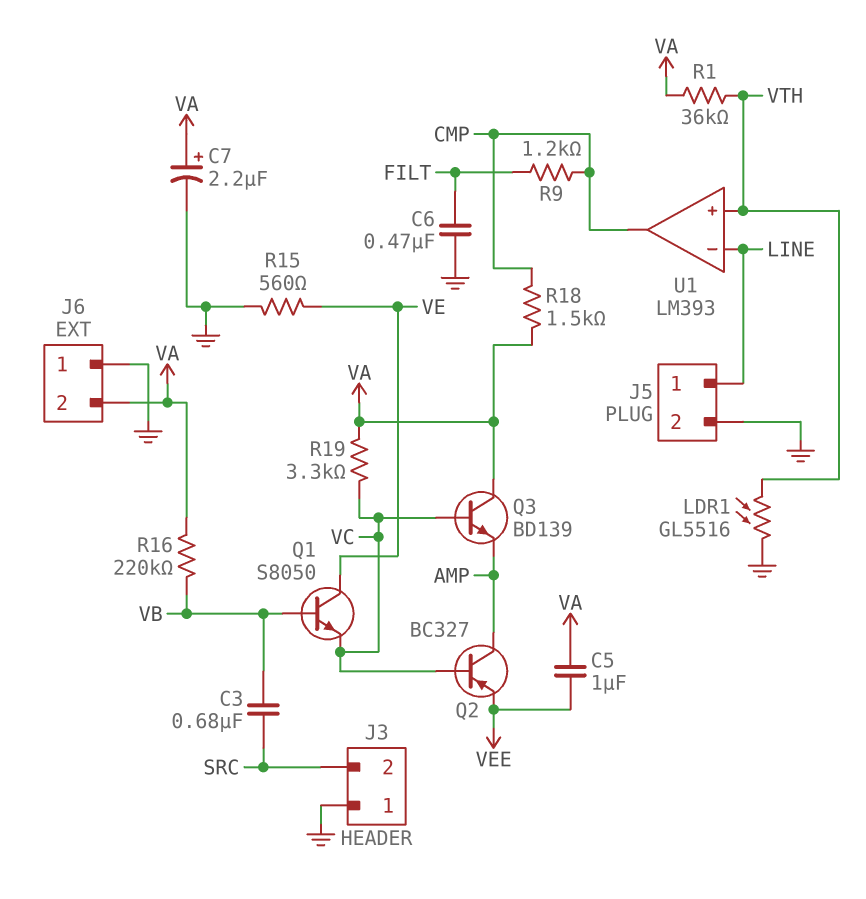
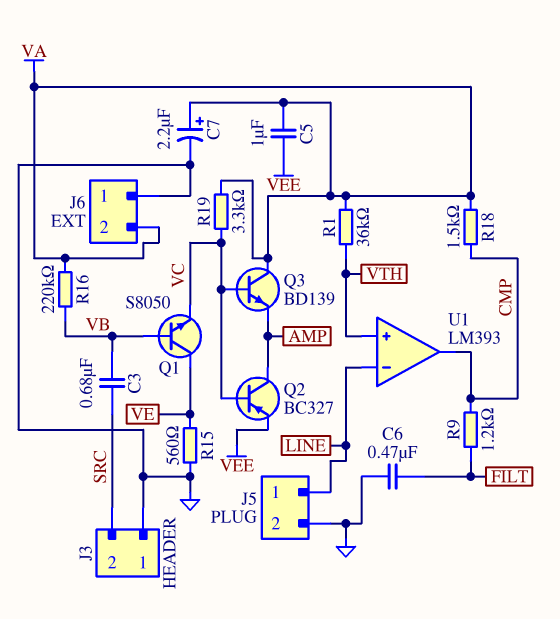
LDR1: GL5516 (GND, VTH) -> none

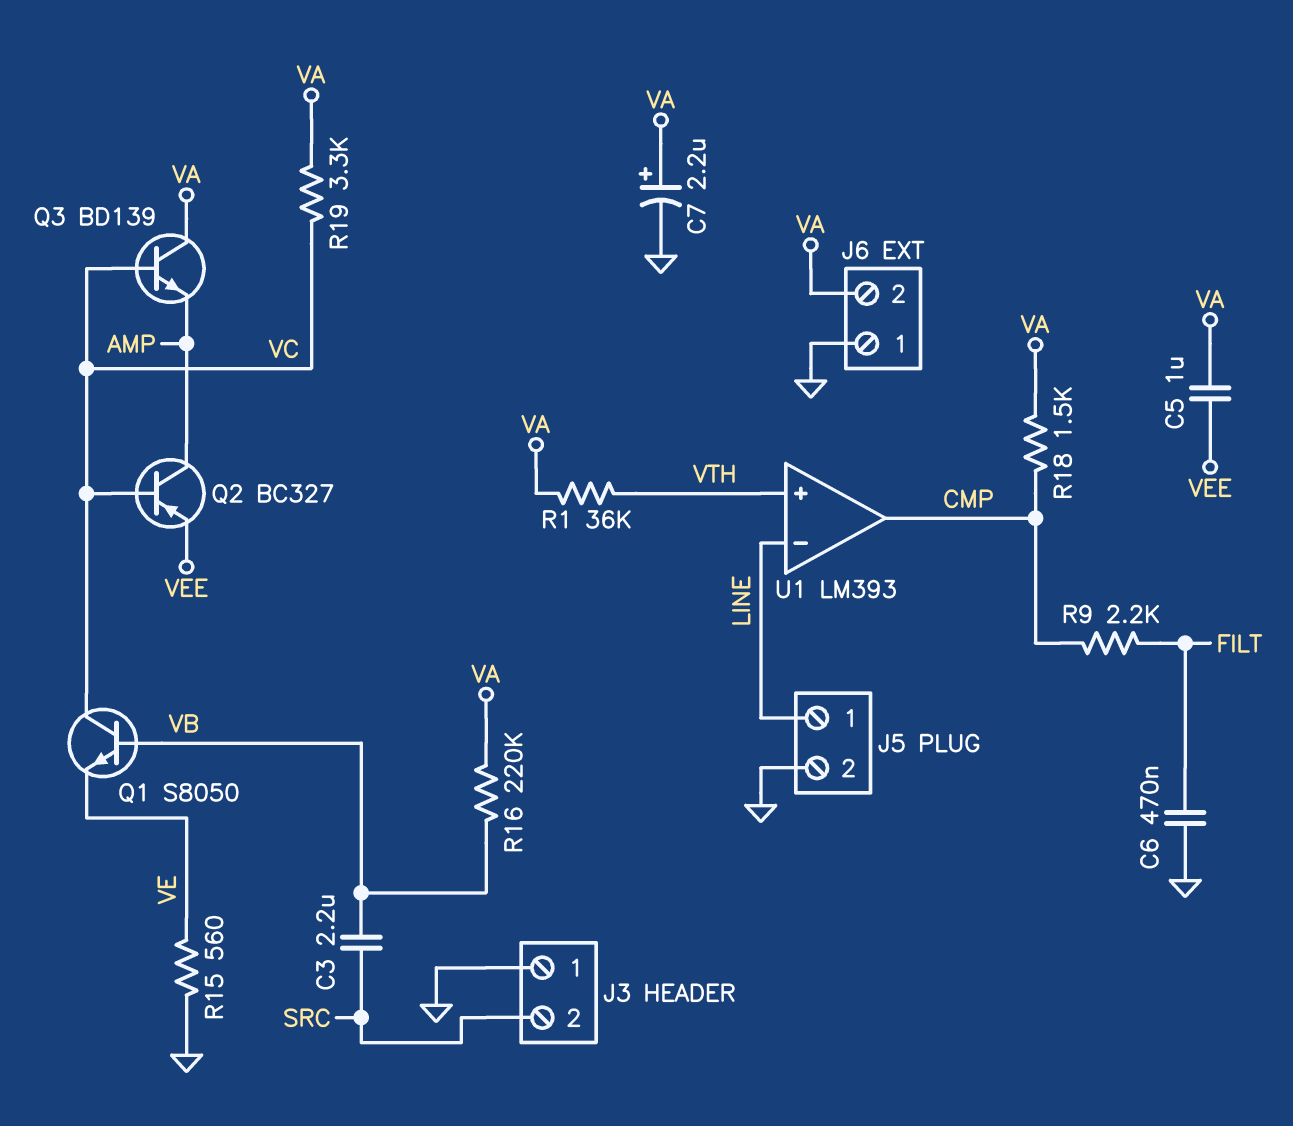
C3: 680nF (SRC, VB) -> 2.2uF (SRC, VB)
Q1: NPN S8050 (B VB, C VE, E VC) -> NPN S8050 (B VB, C VC, E VE)
R9: 1.2k (CMP, FILT) -> 2.2k (CMP, FILT)

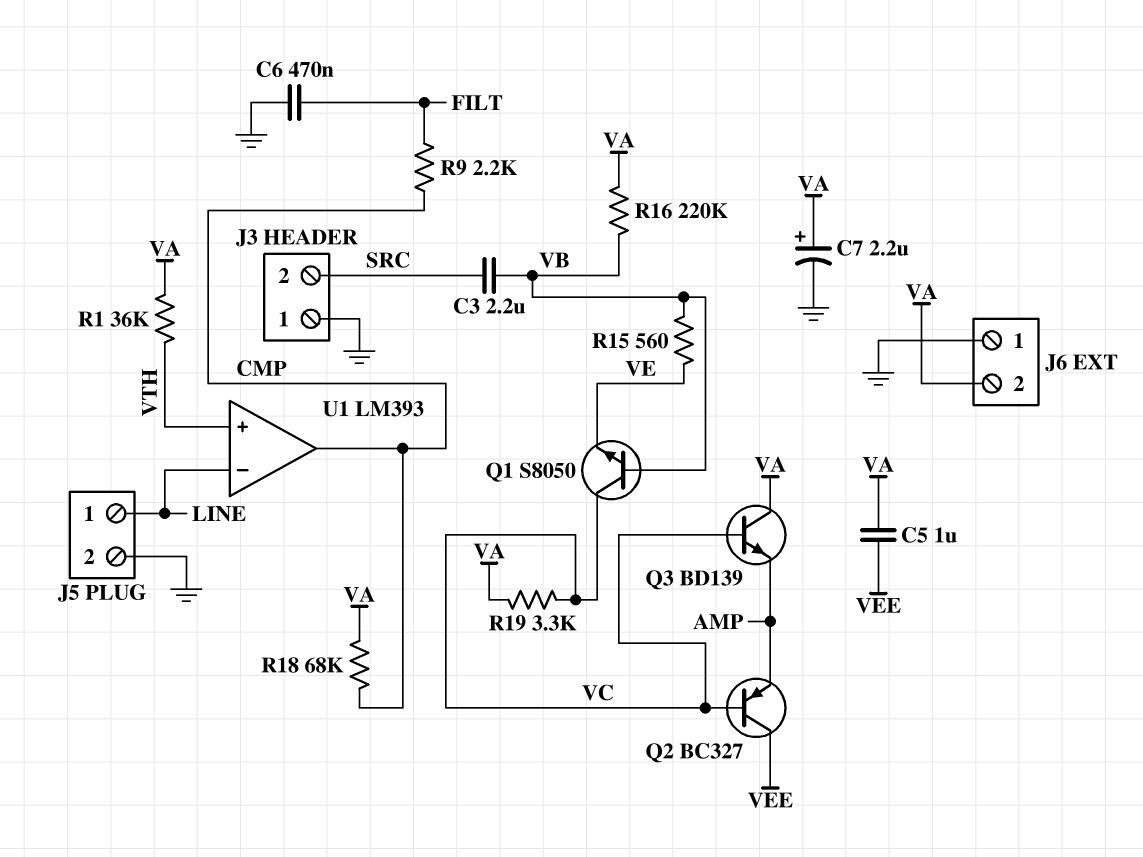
Q2: PNP BC327 (B VC, C AMP, E VEE) -> PNP BC327 (B VC, C VEE, E AMP)
R15: 560 (GND, VE) -> 560 (VB, VE)
R18: 1.5k (CMP, VA) -> 68k (CMP, VA)

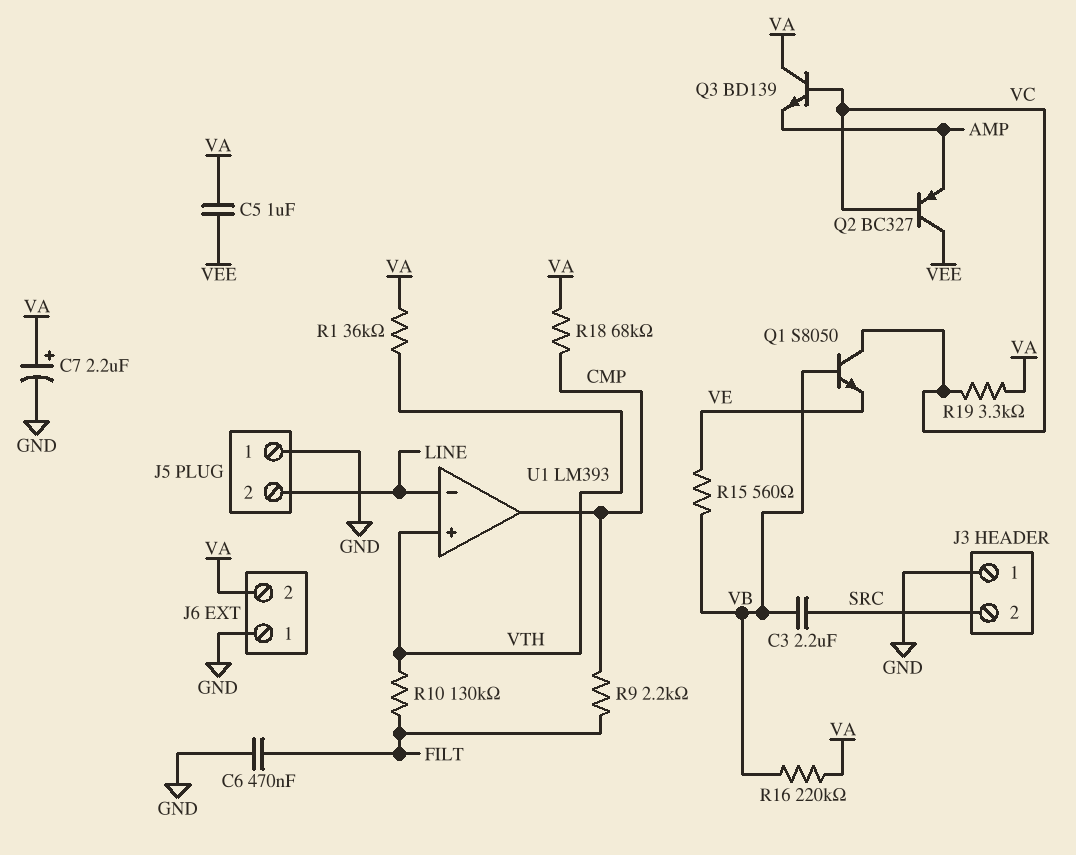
J5 pin 1: LINE -> GND
J5 pin 2: GND -> LINE
R10: none -> 130k (FILT, VTH)

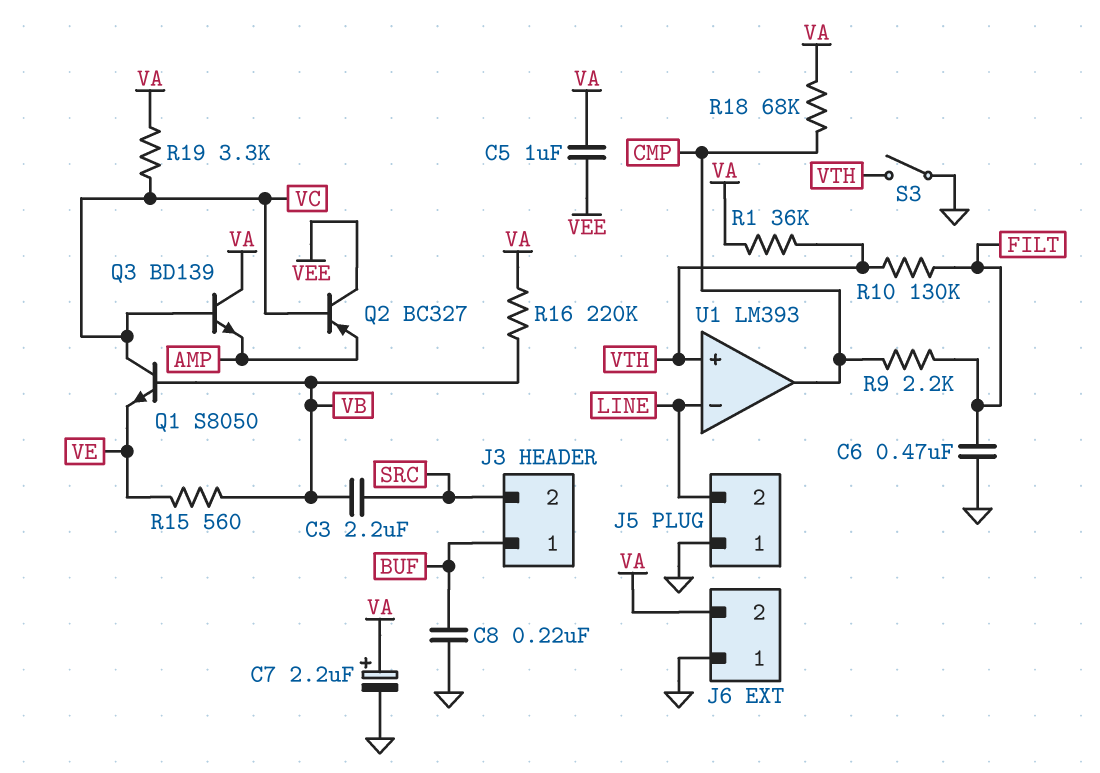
C8: none -> 220nF (BUF, GND)
J3 pin 1: GND -> BUF
S3: none -> switch (GND, VTH)

